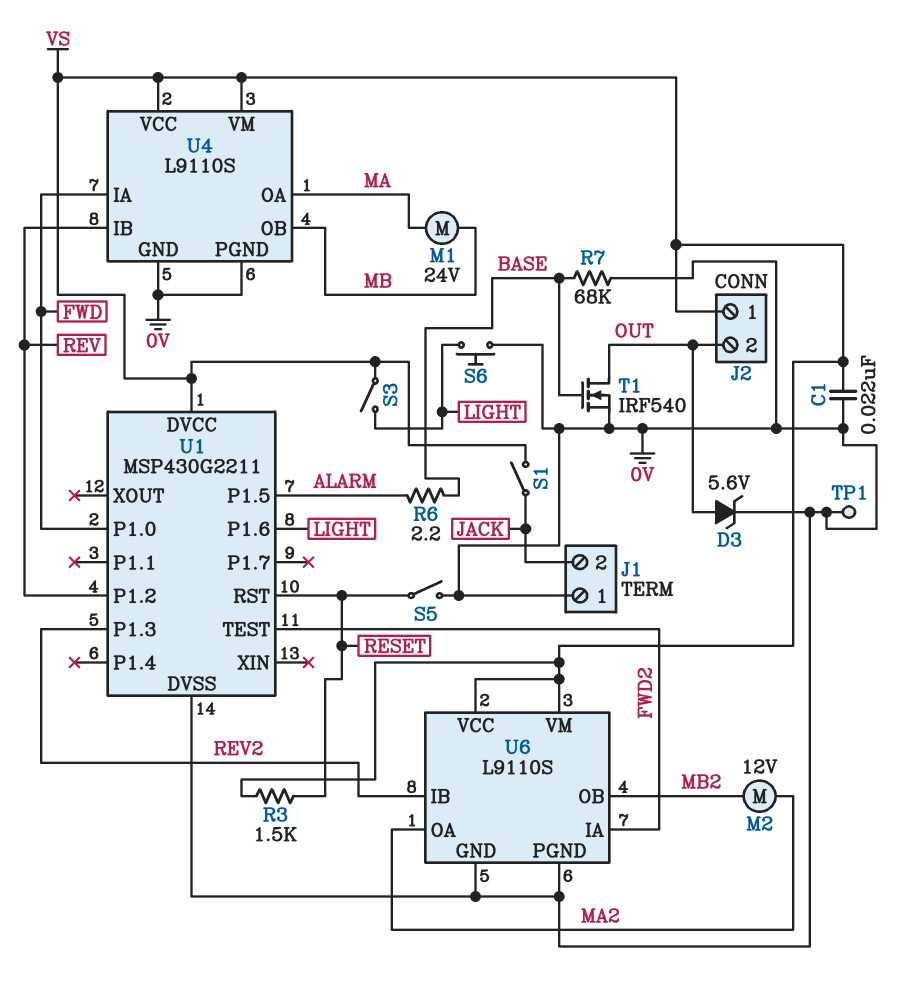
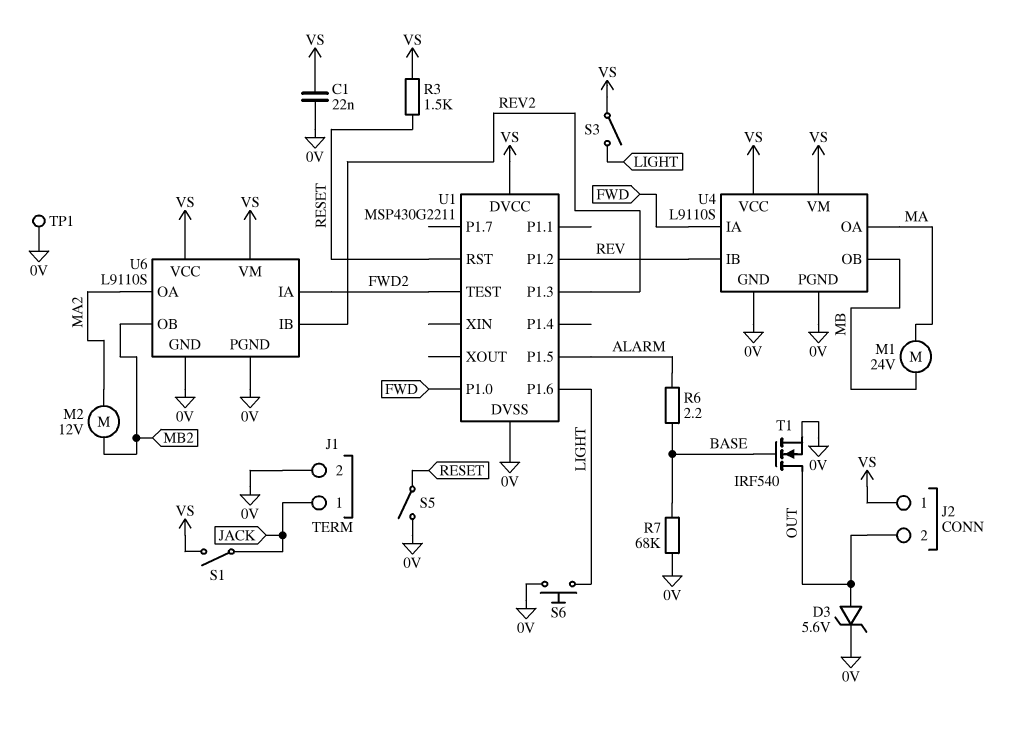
J1 pin 1: 0V -> JACK
J1 pin 2: JACK -> 0V

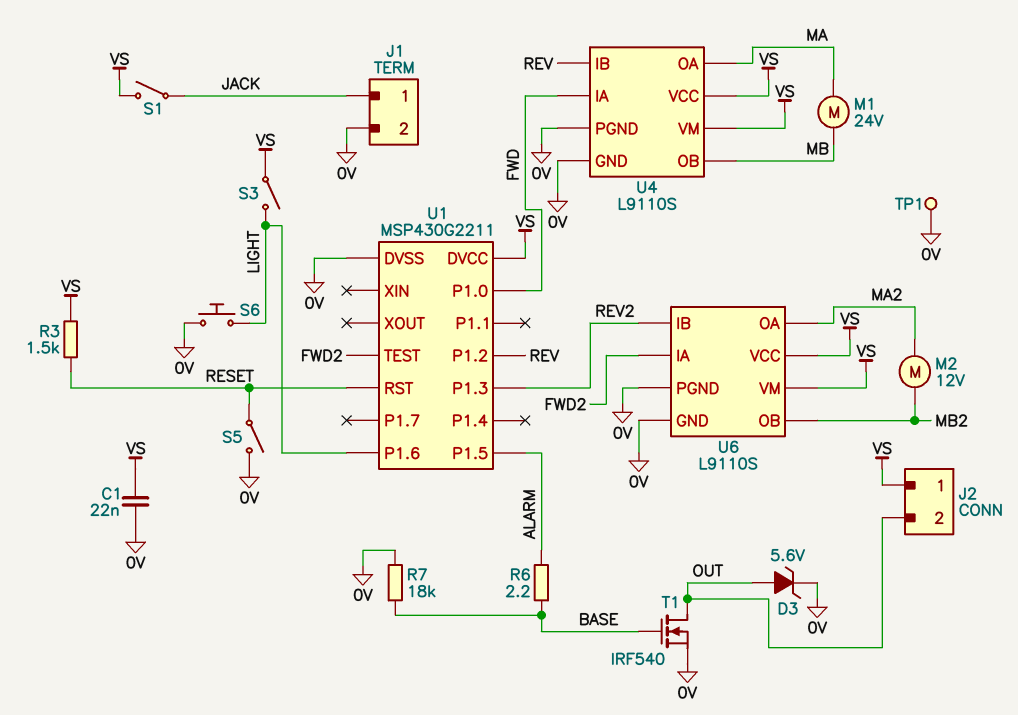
R7: 68k (0V, BASE) -> 18k (0V, BASE)

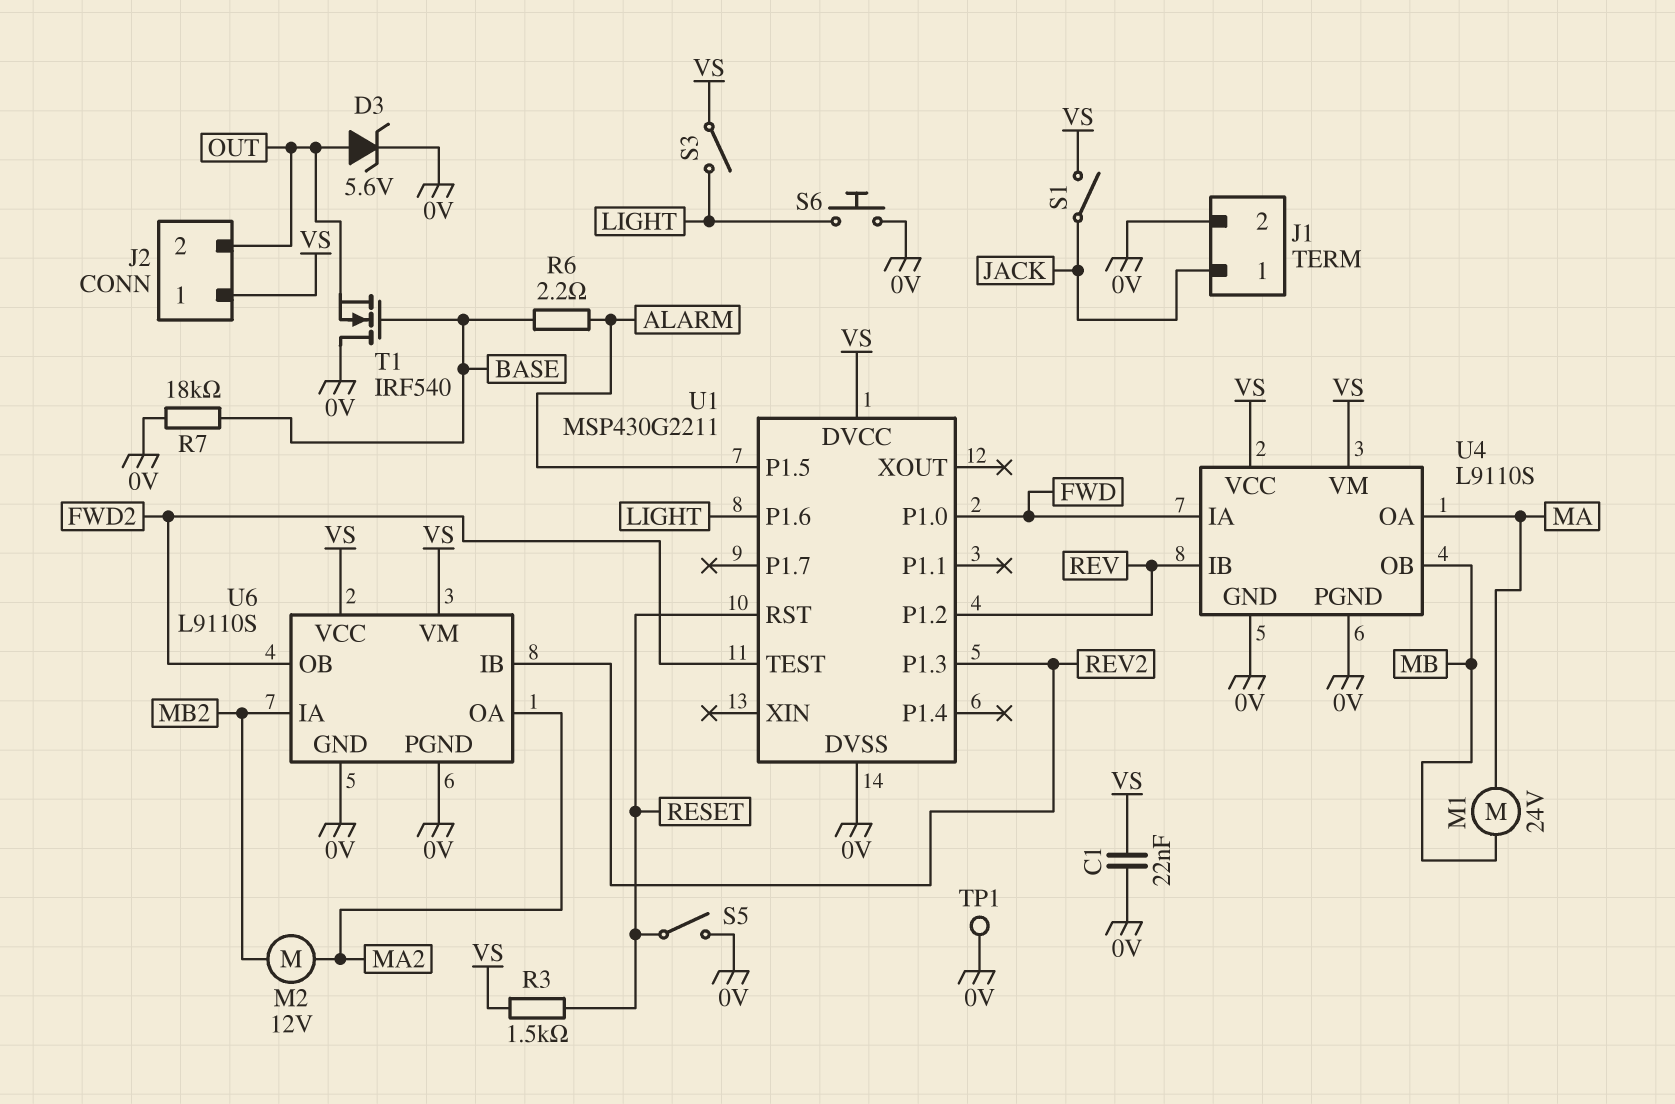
T1: NMOS IRF540 (G BASE, D OUT, S 0V) -> NMOS IRF540 (G BASE, D 0V, S OUT)
U6 pin IA: FWD2 -> MB2
U6 pin OB: MB2 -> FWD2

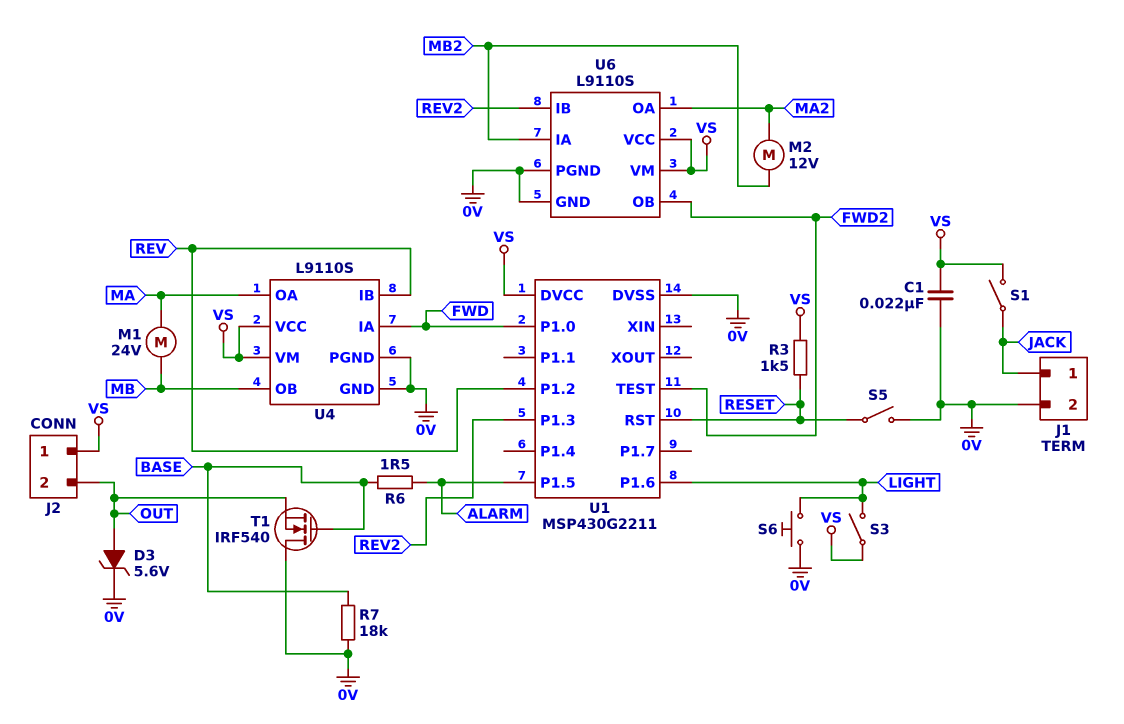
R6: 2.2 (ALARM, BASE) -> 1.5 (ALARM, BASE)
TP1: test point (0V) -> none

